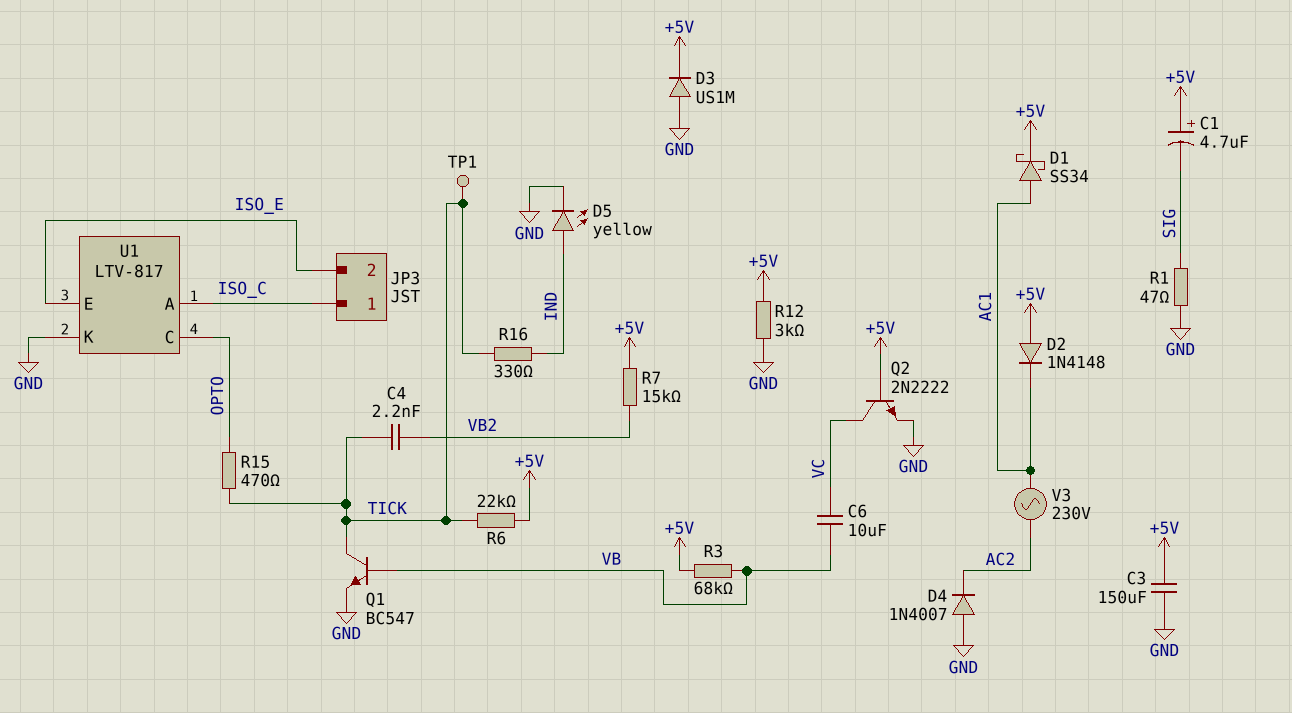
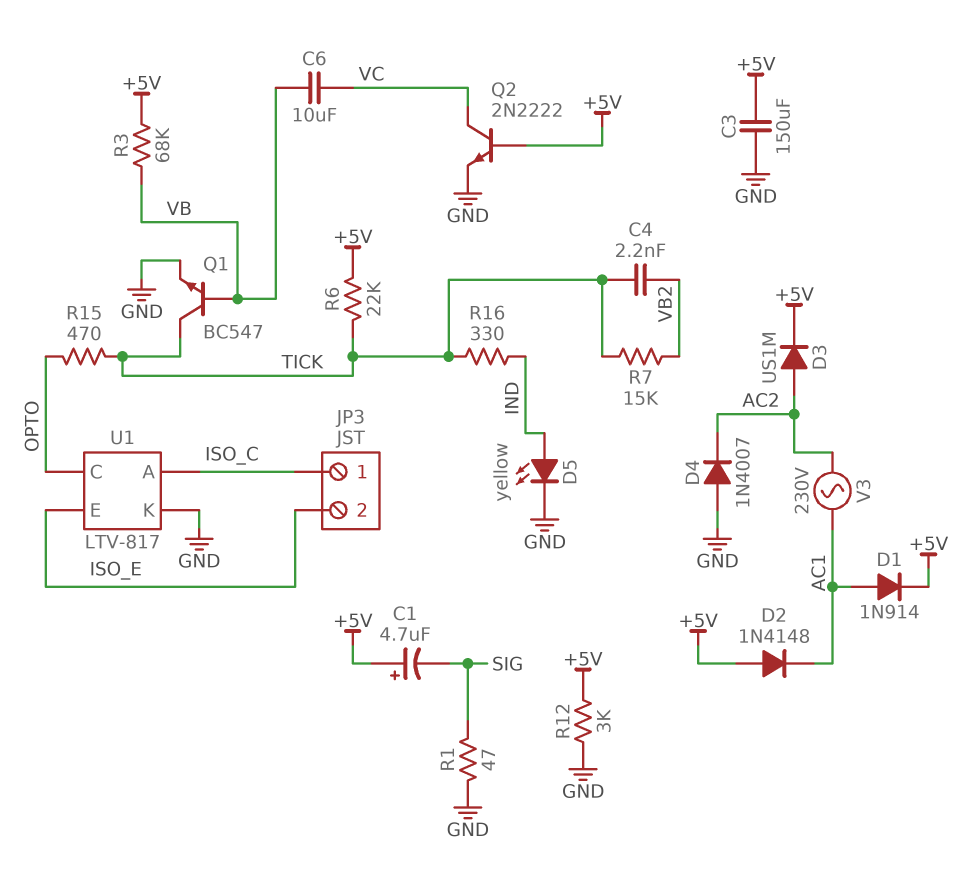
D1: schottky SS34 (A AC1, K +5V) -> diode 1N914 (A AC1, K +5V)
D3: diode US1M (A GND, K +5V) -> diode US1M (A AC2, K +5V)
R7: 15k (+5V, VB2) -> 15k (TICK, VB2)
TP1: test point (TICK) -> none

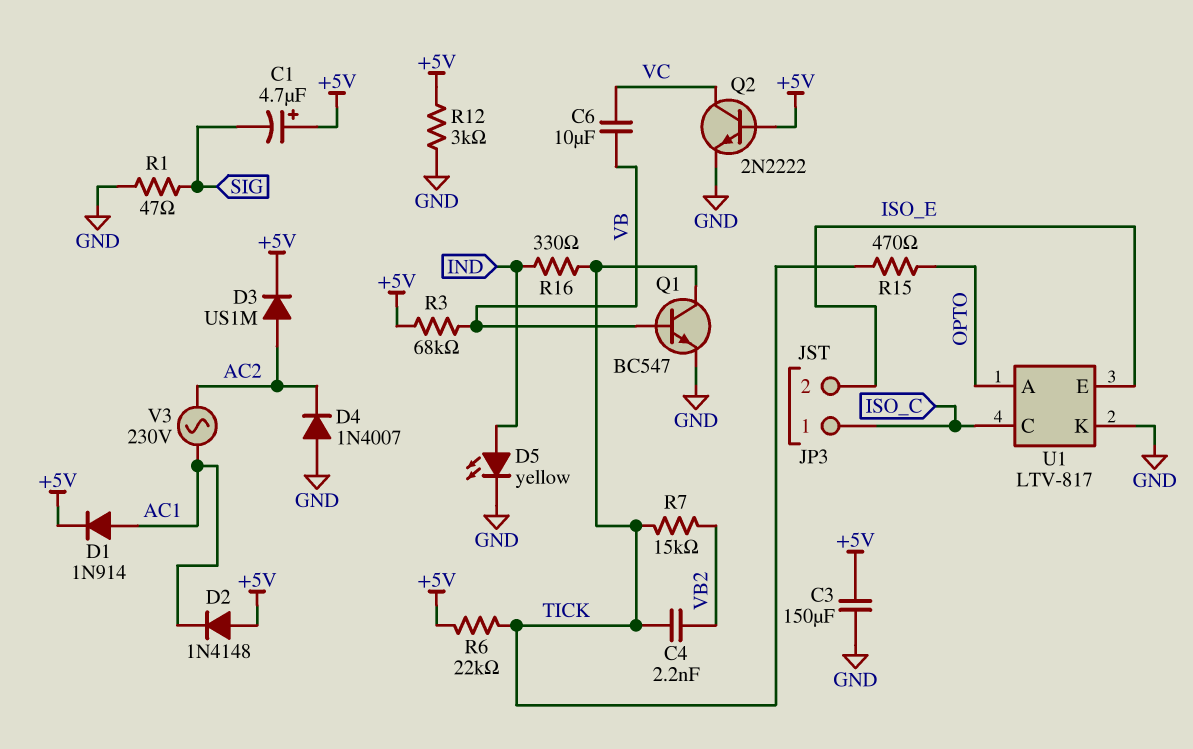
U1 pin A: ISO_C -> OPTO
U1 pin C: OPTO -> ISO_C

